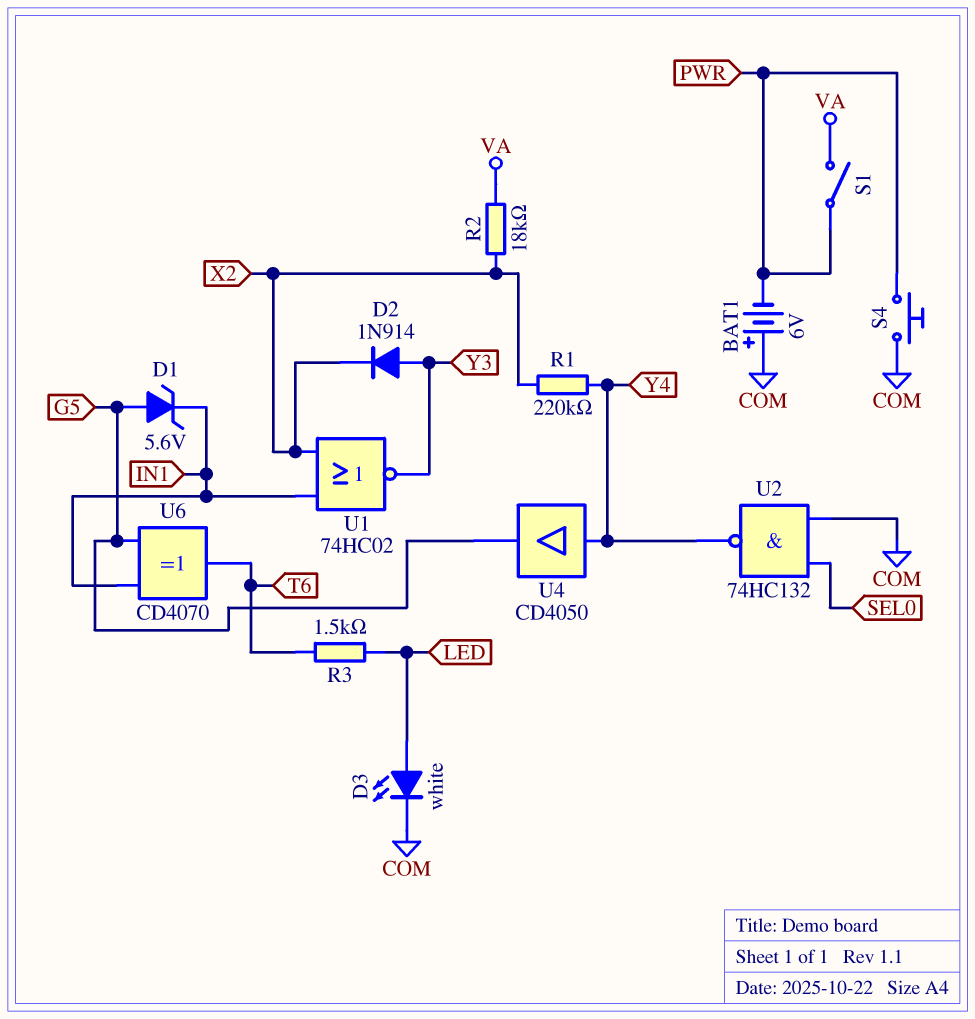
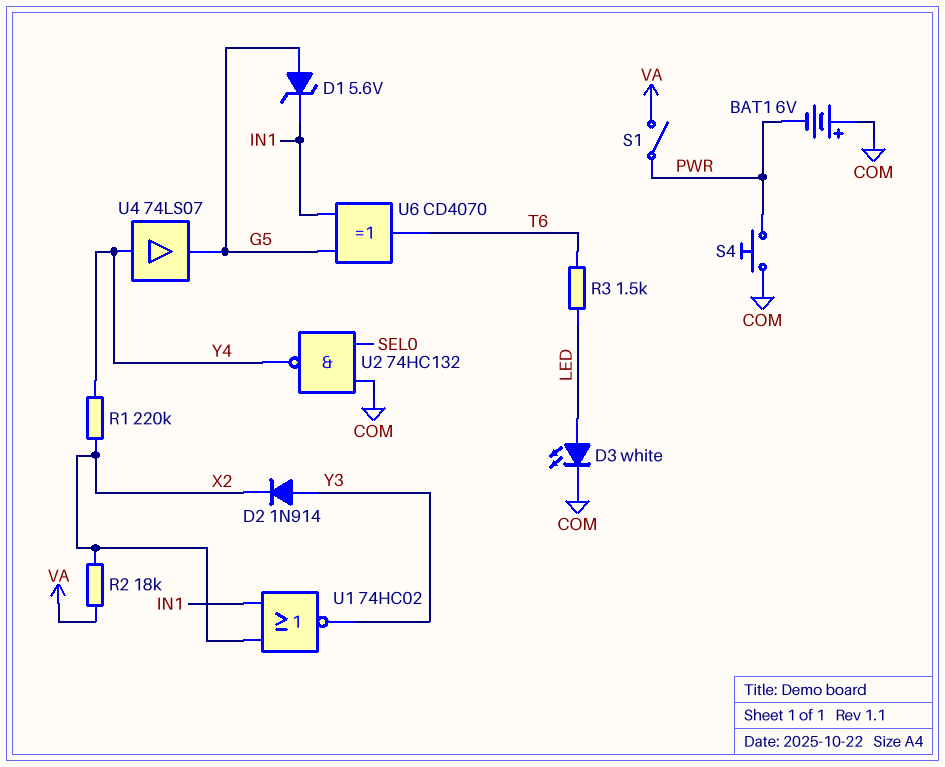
U4: buffer CD4050 (in Y4, out G5) -> buffer 74LS07 (in Y4, out G5)

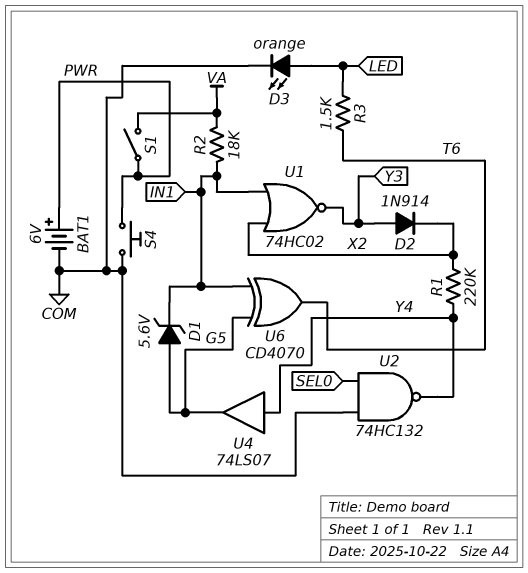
BAT1: 6V (plus COM, minus PWR) -> 6V (plus PWR, minus COM)
D3: LED white (A LED, K COM) -> LED orange (A LED, K COM)
R2: 18k (VA, X2) -> 18k (IN1, VA)

